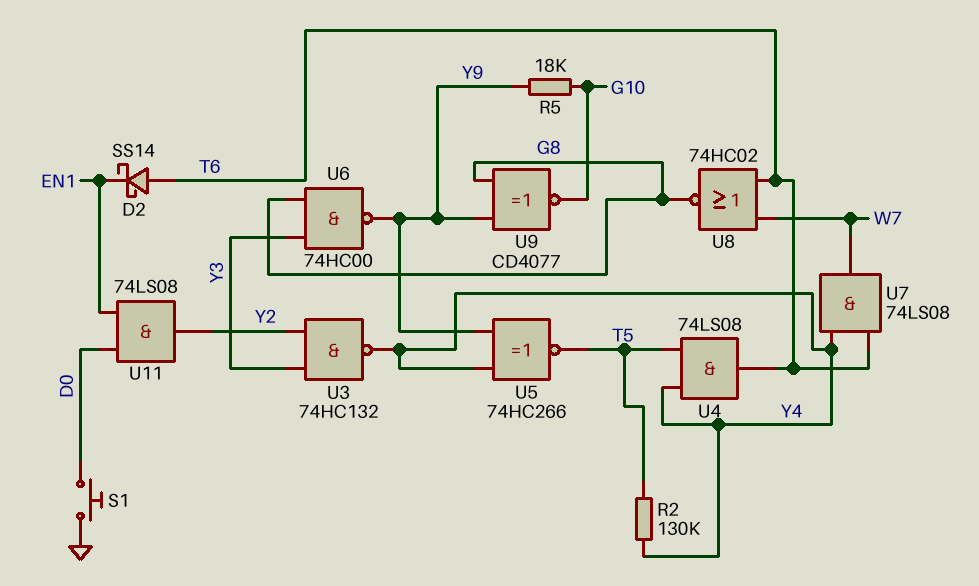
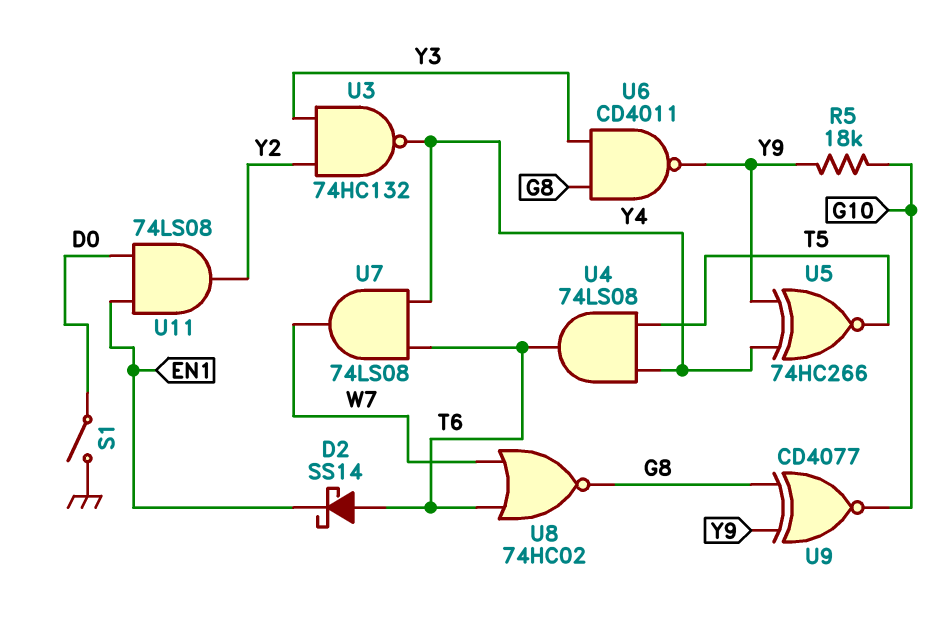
R2: 130k (T5, Y4) -> none
S1: button (D0, GND) -> switch (D0, GND)
U6: NAND 74HC00 (in G8, in Y3, out Y9) -> NAND CD4011 (in G8, in Y3, out Y9)

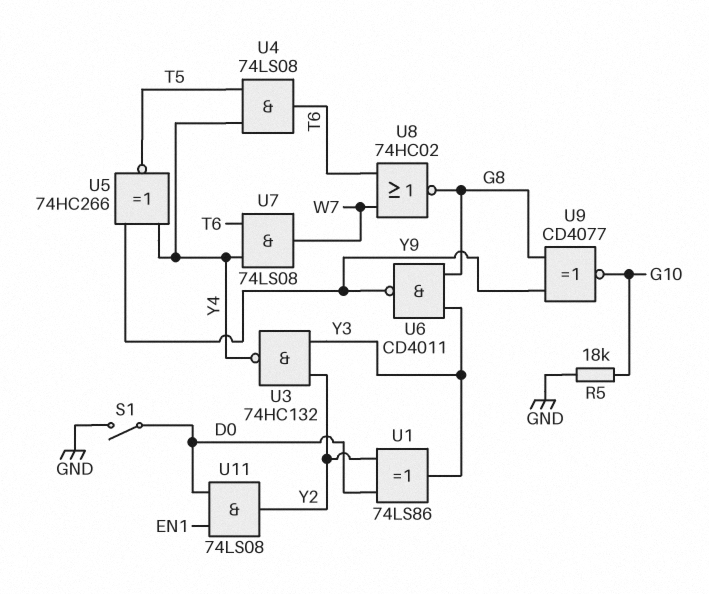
D2: schottky SS14 (A T6, K EN1) -> none
R5: 18k (G10, Y9) -> 18k (G10, GND)
U1: none -> XOR 74LS86 (in D0, in Y2, out Y3)

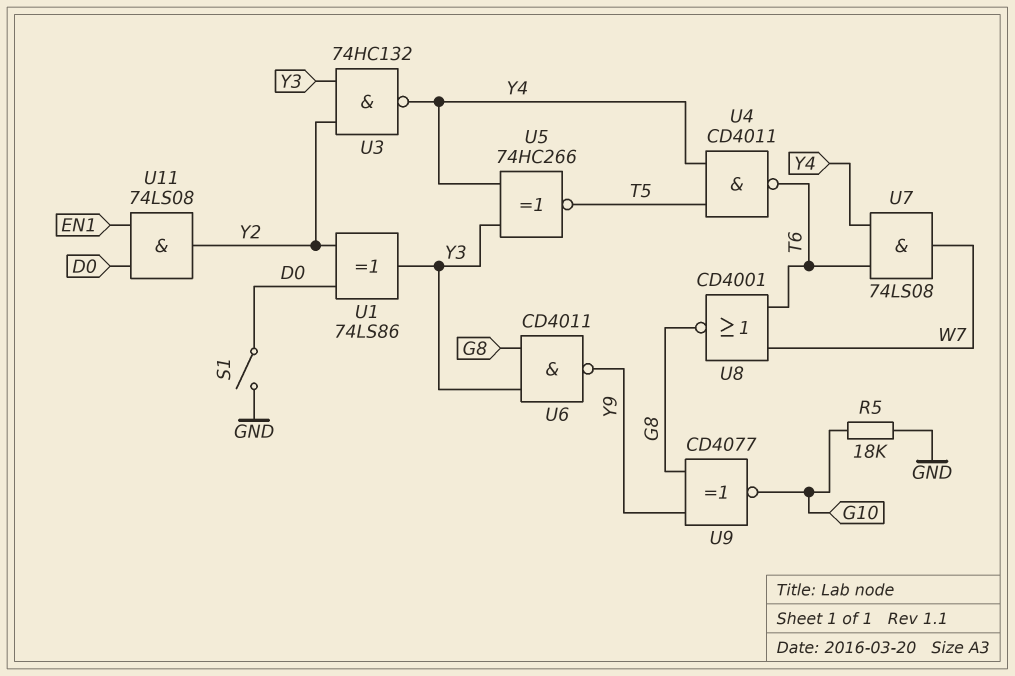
U4: AND 74LS08 (in T5, in Y4, out T6) -> NAND CD4011 (in T5, in Y4, out T6)
U5: XNOR 74HC266 (in Y4, in Y9, out T5) -> XNOR 74HC266 (in Y3, in Y4, out T5)
U8: NOR 74HC02 (in T6, in W7, out G8) -> NOR CD4001 (in T6, in W7, out G8)

